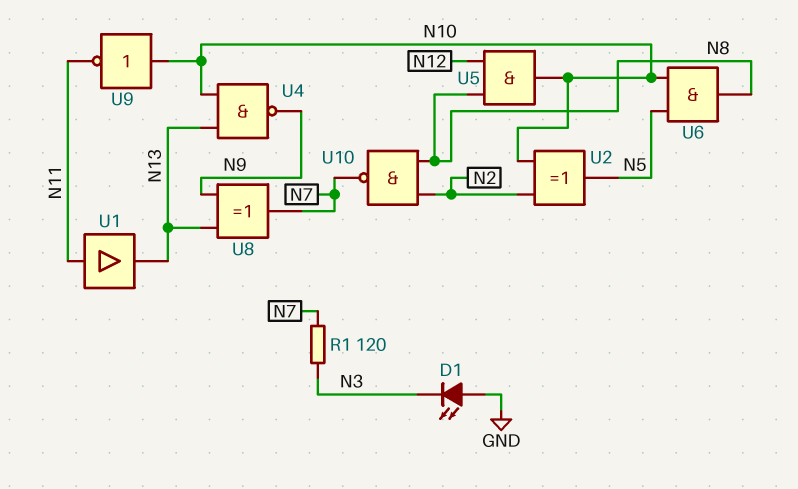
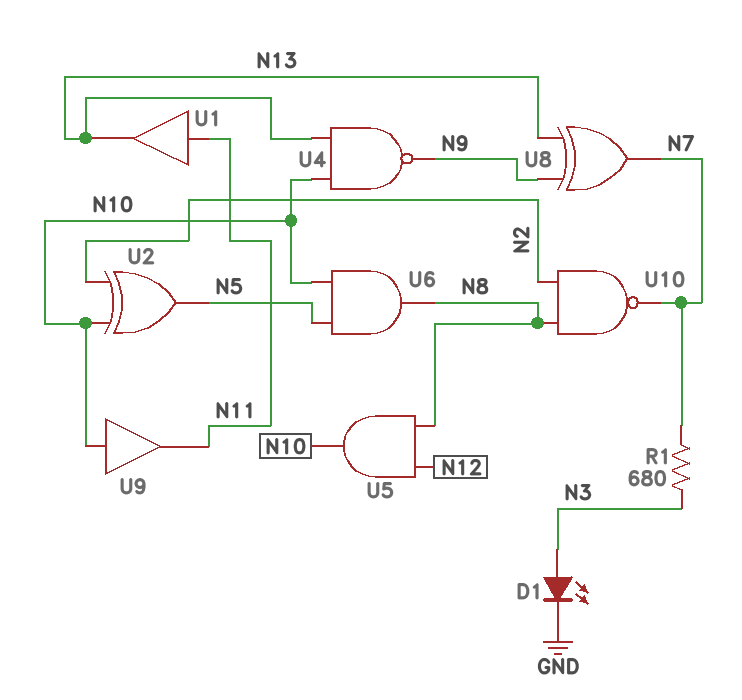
D1: LED (A GND, K N3) -> LED (A N3, K GND)
R1: 120 (N3, N7) -> 680 (N3, N7)
U9: NOT (in N10, out N11) -> buffer (in N10, out N11)

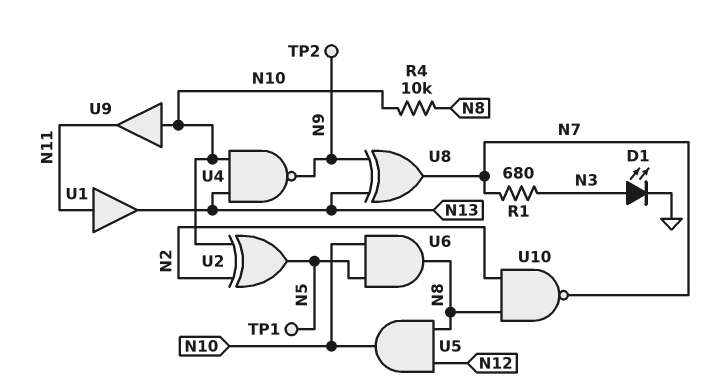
R4: none -> 10k (N8, N10)
TP1: none -> test point (N5)
TP2: none -> test point (N9)

